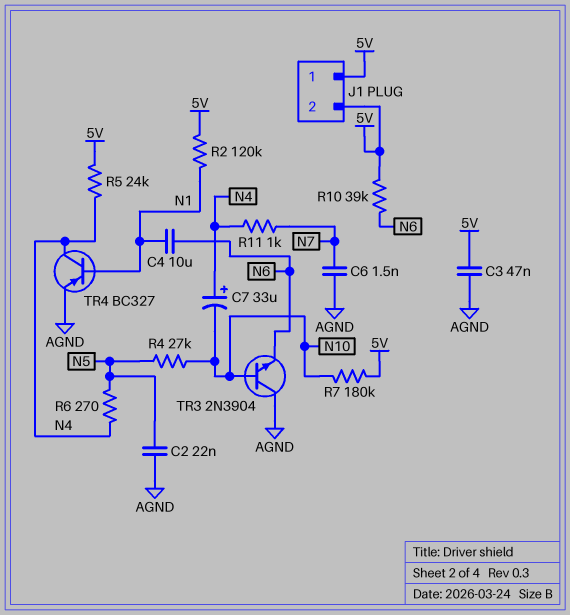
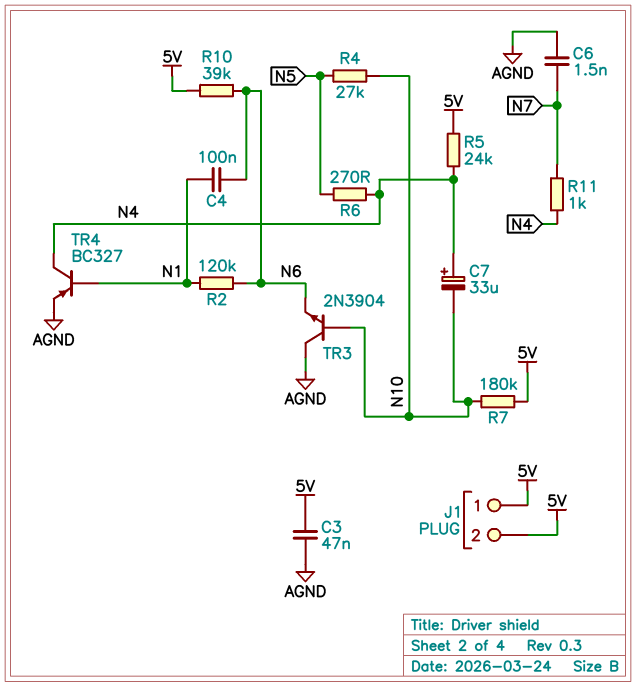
C2: 22nF (AGND, N5) -> none
C4: 10uF (N1, N6) -> 100nF (N1, N6)
R2: 120k (5V, N1) -> 120k (N1, N6)

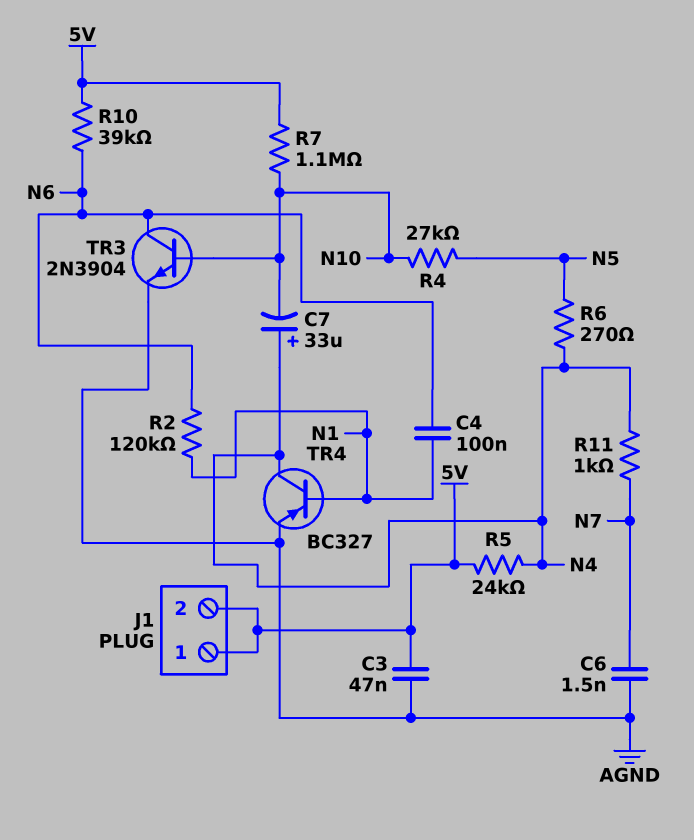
R7: 180k (5V, N10) -> 1.1M (5V, N10)
TR3: NPN 2N3904 (B N10, C AGND, E N6) -> NPN 2N3904 (B N10, C N6, E AGND)

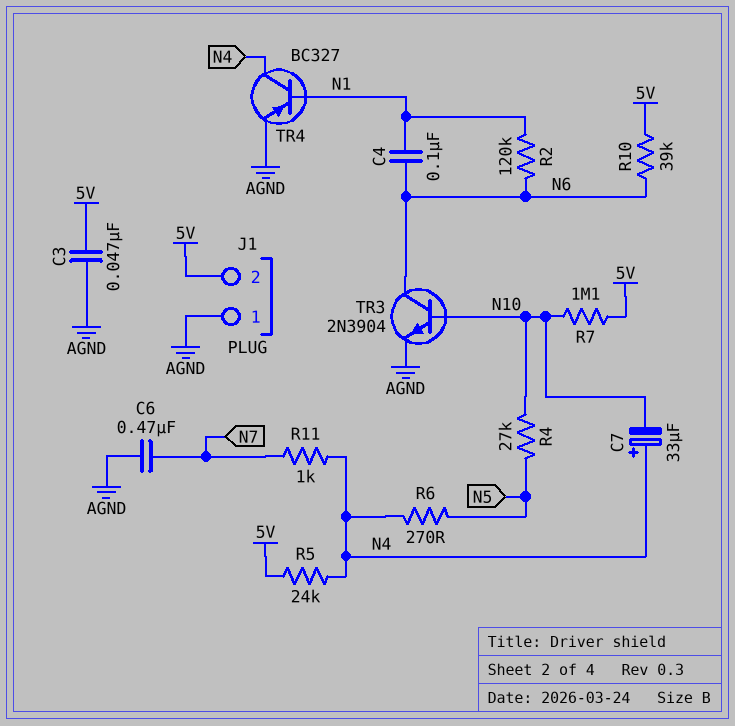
C6: 1.5nF (AGND, N7) -> 470nF (AGND, N7)
J1 pin 1: 5V -> AGND

